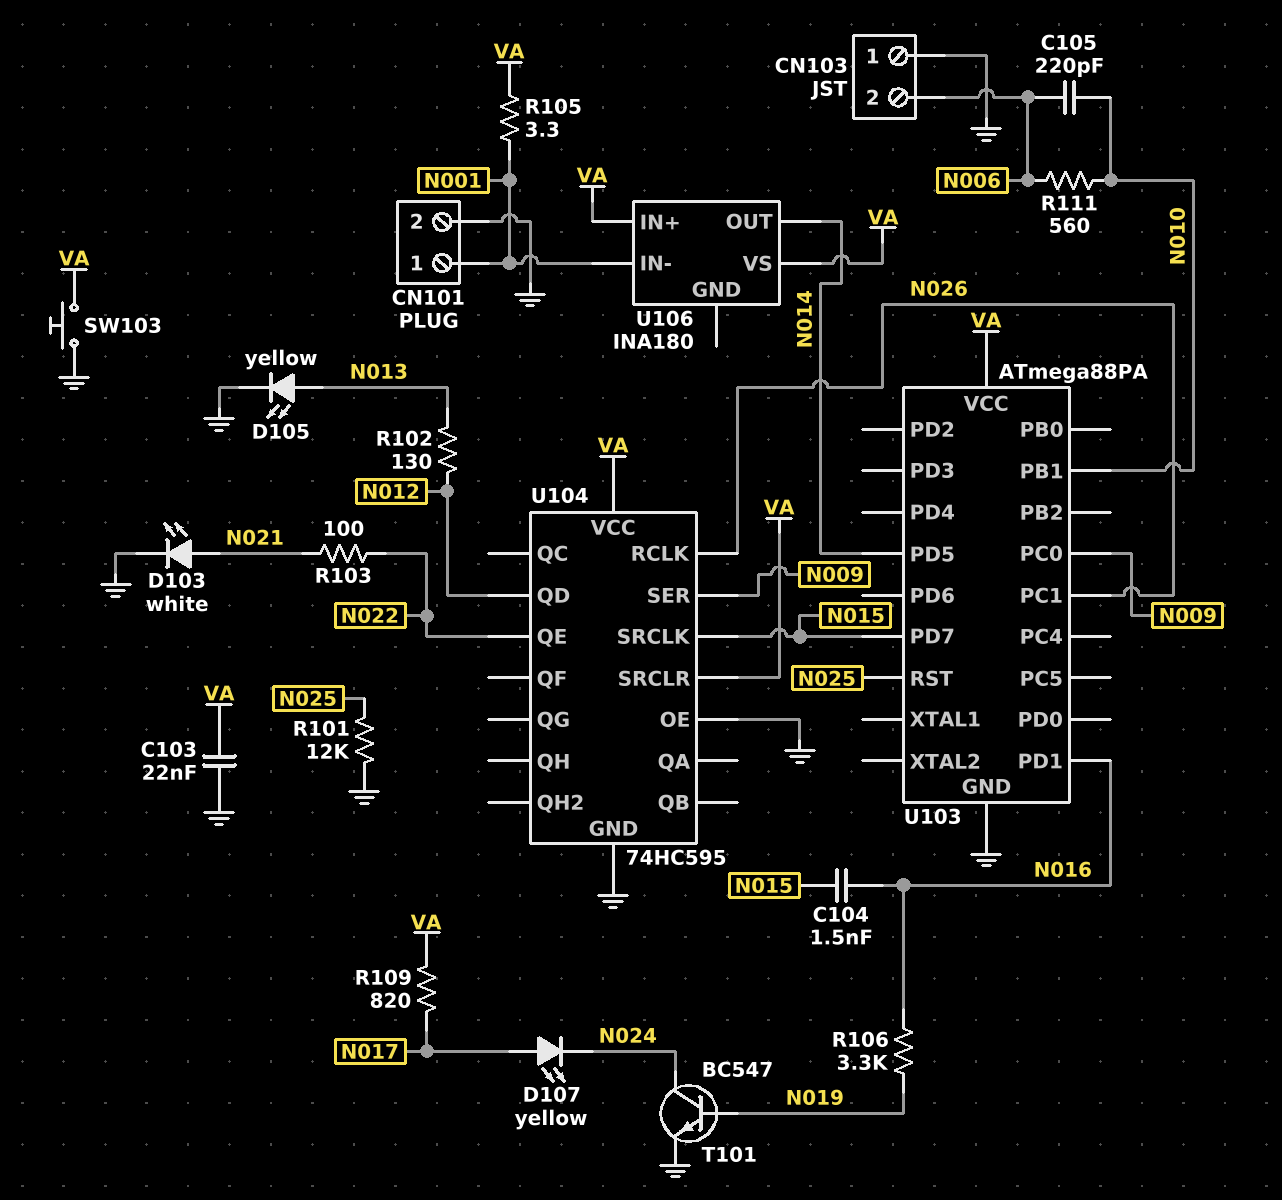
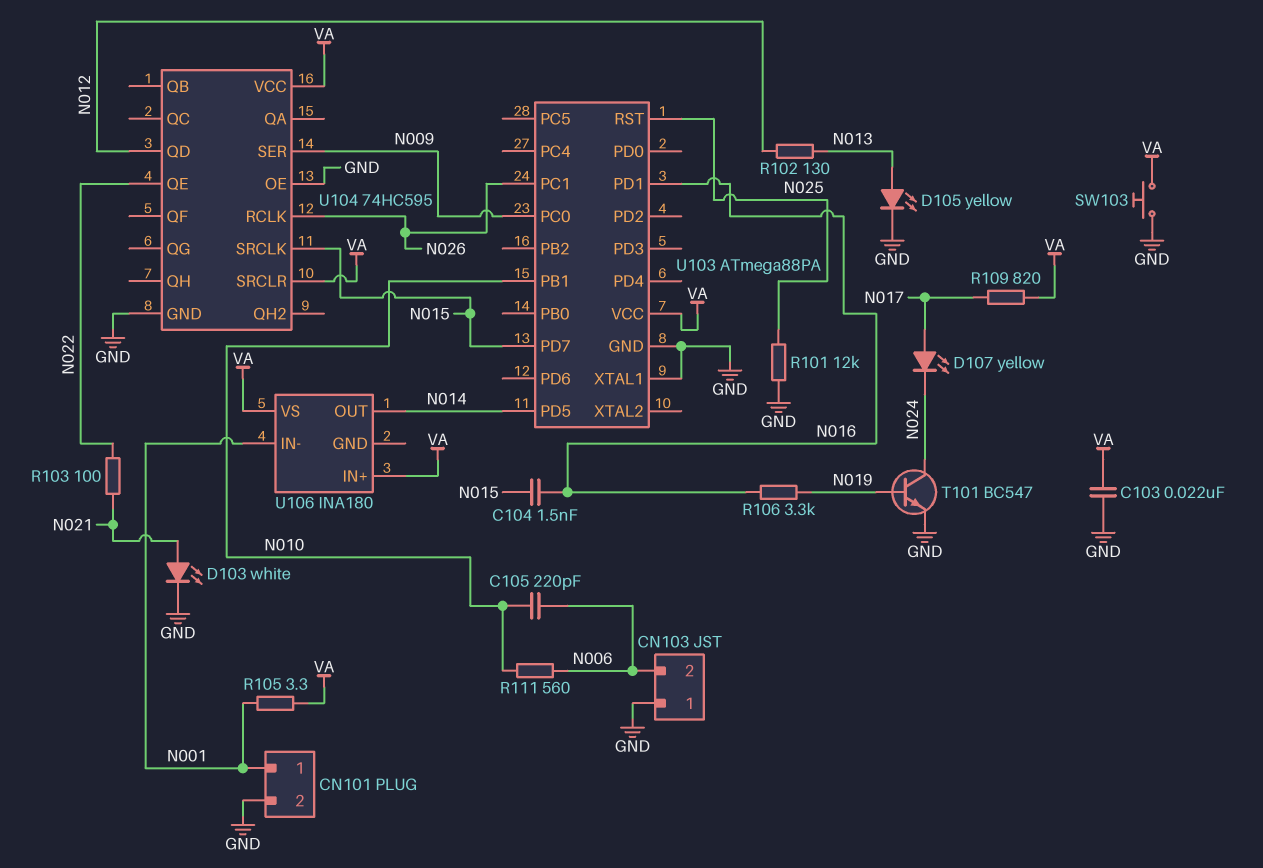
U103 pin XTAL1: none -> GND

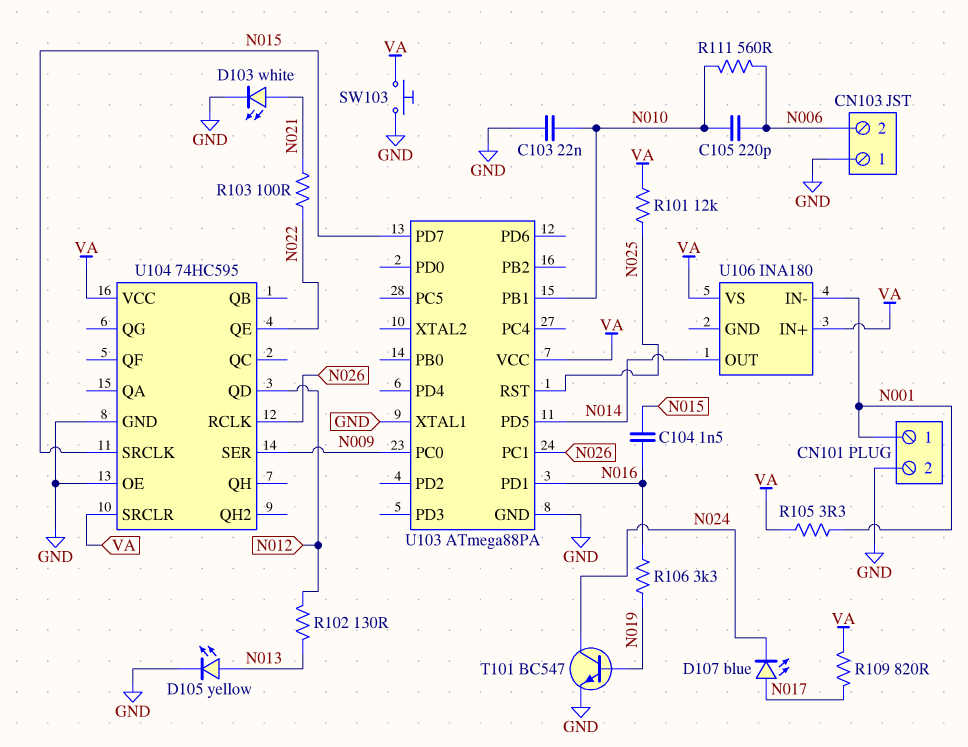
C103: 22nF (GND, VA) -> 22nF (GND, N010)
D107: LED yellow (A N017, K N024) -> LED blue (A N017, K N024)
R101: 12k (GND, N025) -> 12k (N025, VA)

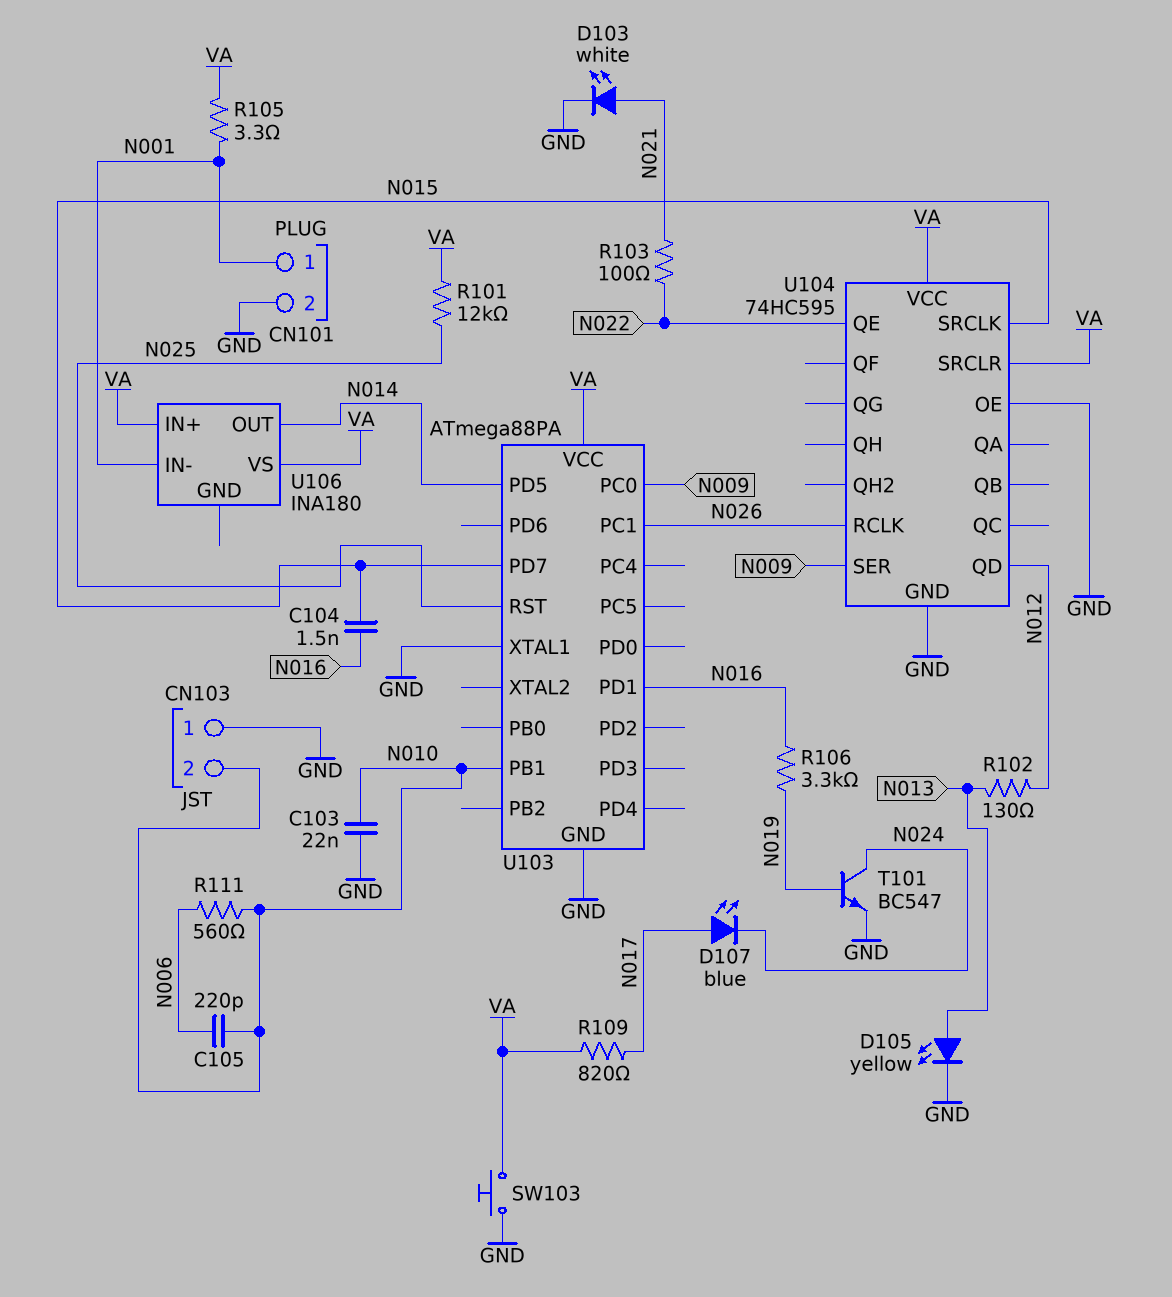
CN103 pin 2: N006 -> N010

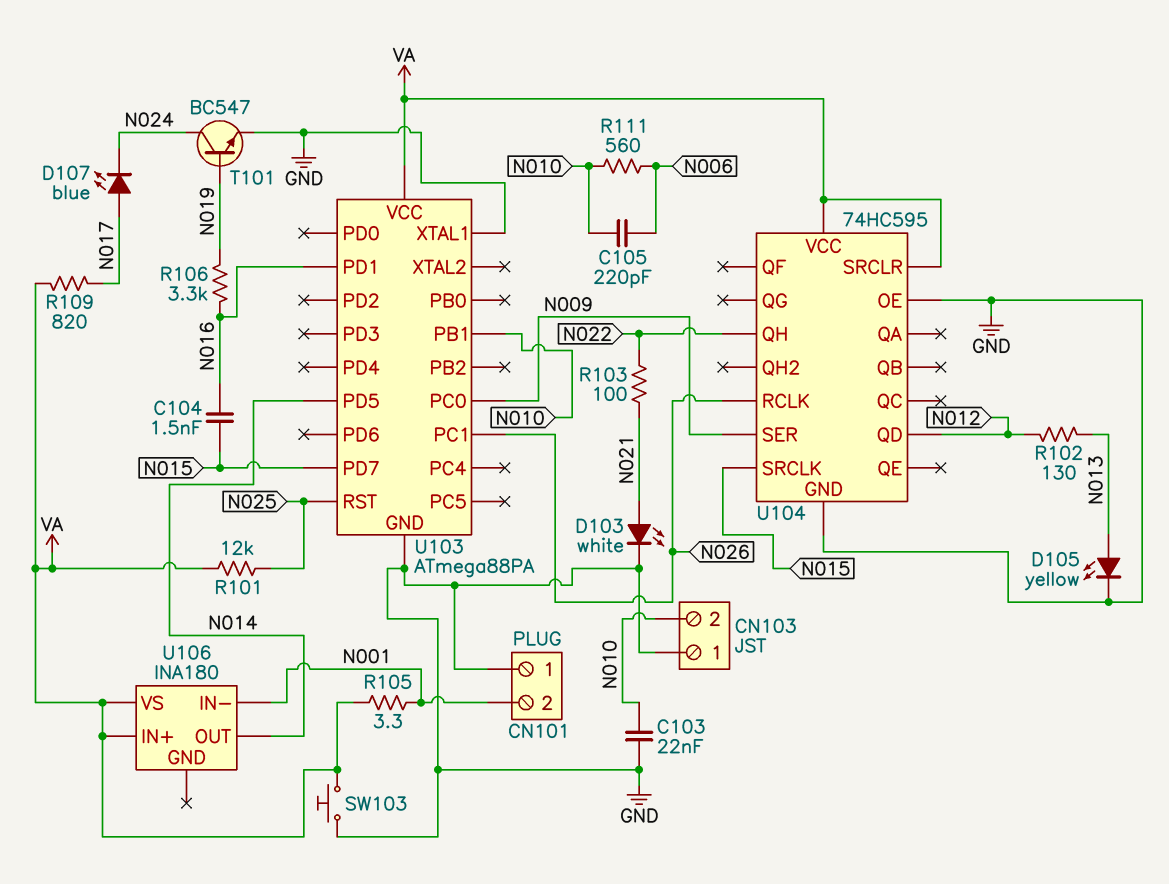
CN101 pin 1: N001 -> GND
CN101 pin 2: GND -> N001
U104 pin QE: N022 -> none
U104 pin QH: none -> N022

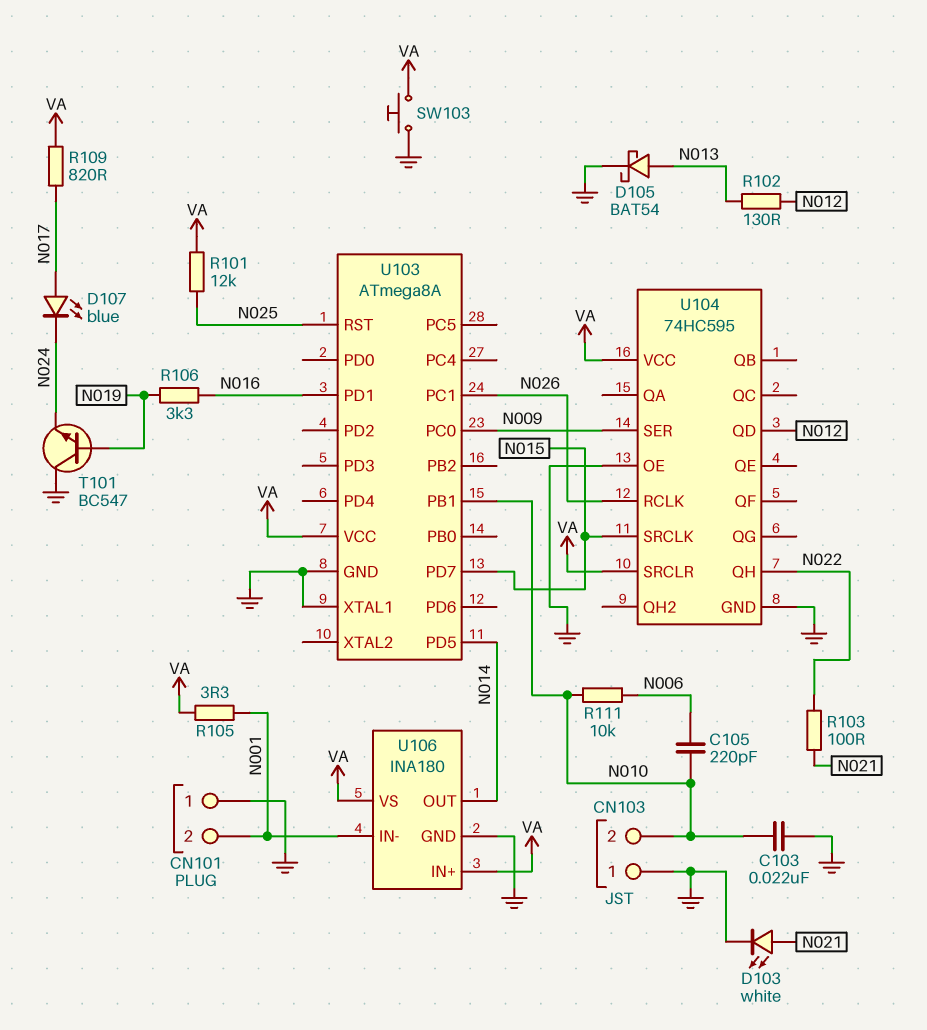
C104: 1.5nF (N015, N016) -> none
D105: LED yellow (A N013, K GND) -> schottky BAT54 (A N013, K GND)
R111: 560 (N006, N010) -> 10k (N006, N010)
T101: NPN BC547 (B N019, C N024, E GND) -> NPN BC547 (B N019, C GND, E N024)
U103: ATmega88PA -> ATmega8A
U106 pin GND: none -> GND

